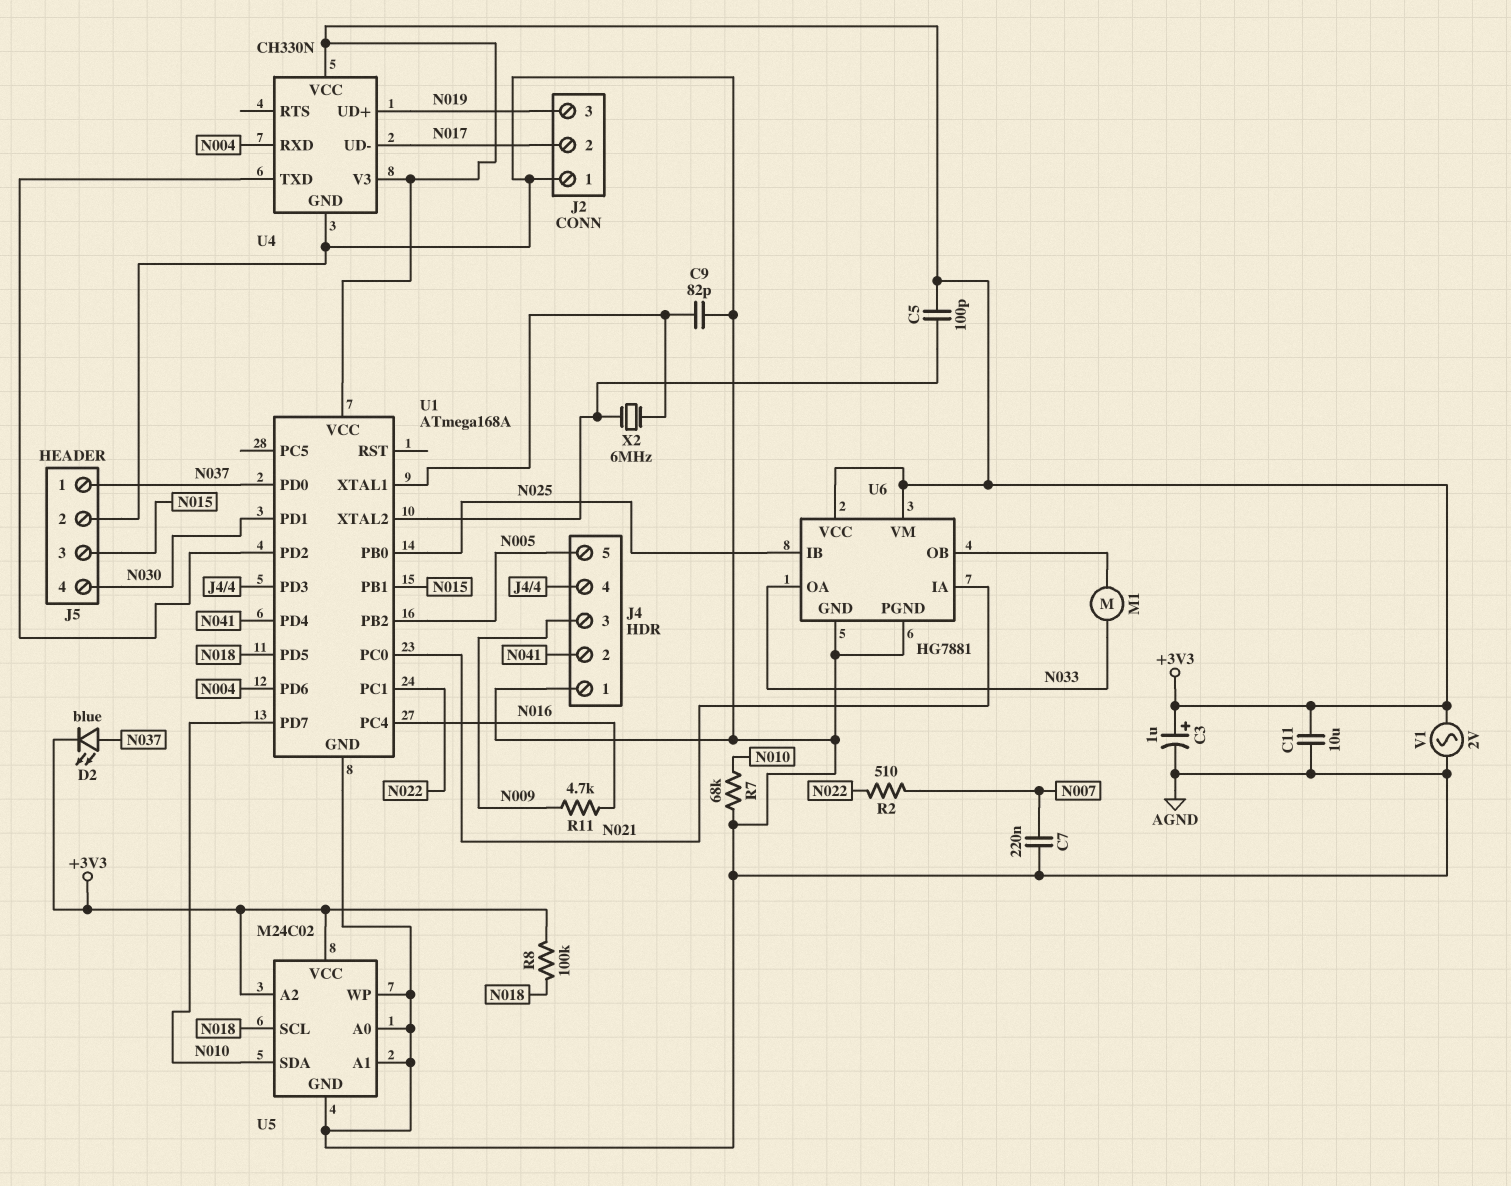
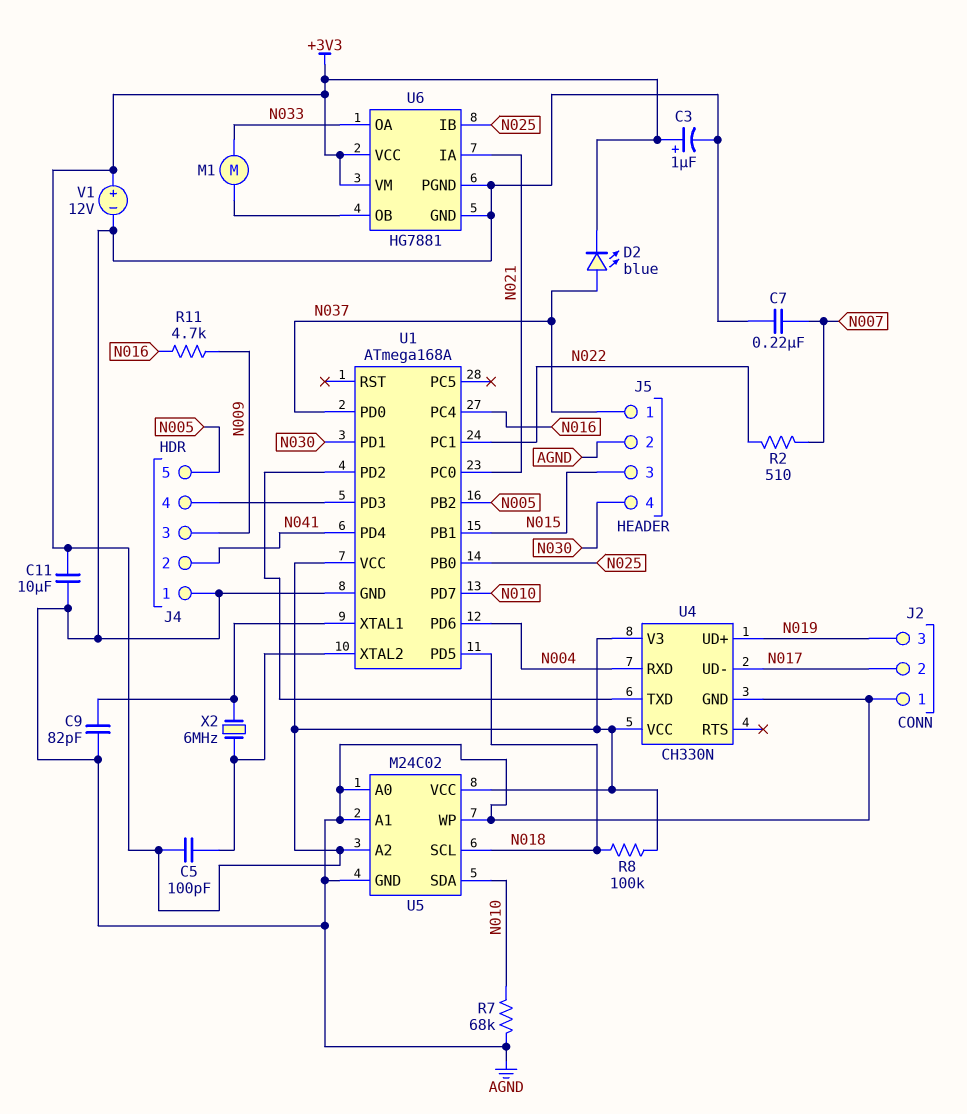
V1: AC 2V (+3V3, AGND) -> 12V (plus +3V3, minus AGND)

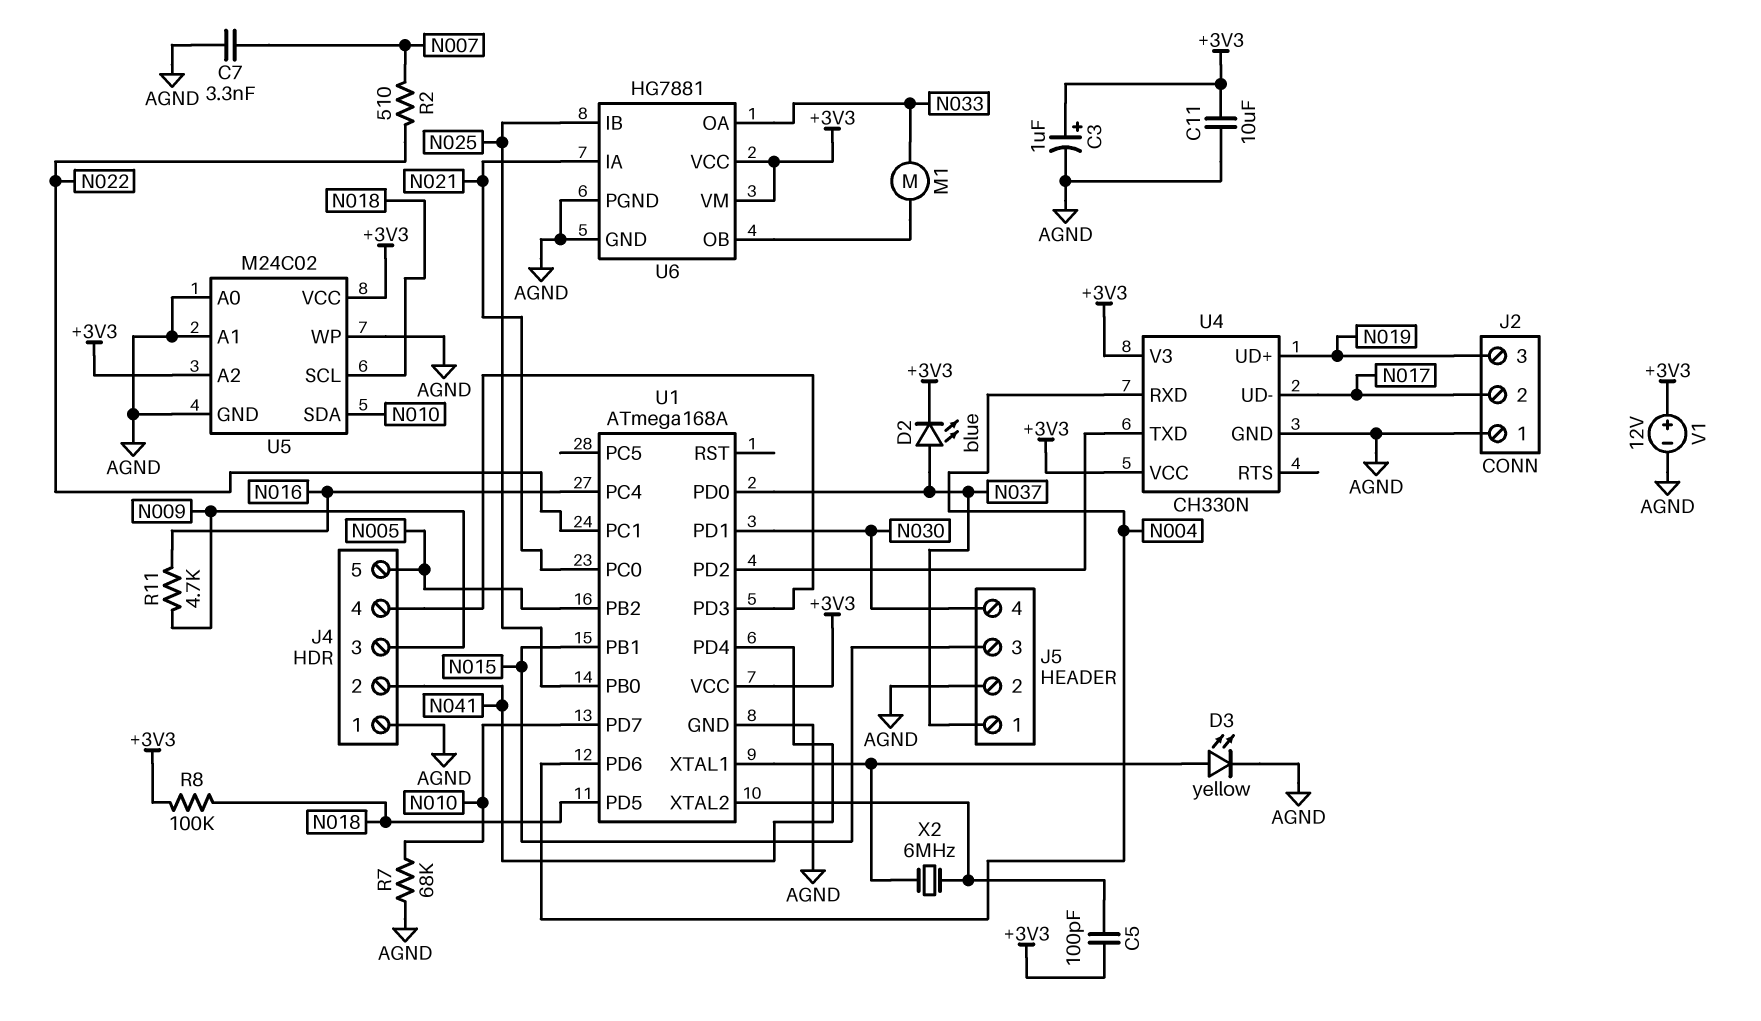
C7: 220nF (AGND, N007) -> 3.3nF (AGND, N007)
C9: 82pF (AGND, U1/XTAL1) -> none
D3: none -> LED yellow (A U1/XTAL1, K AGND)

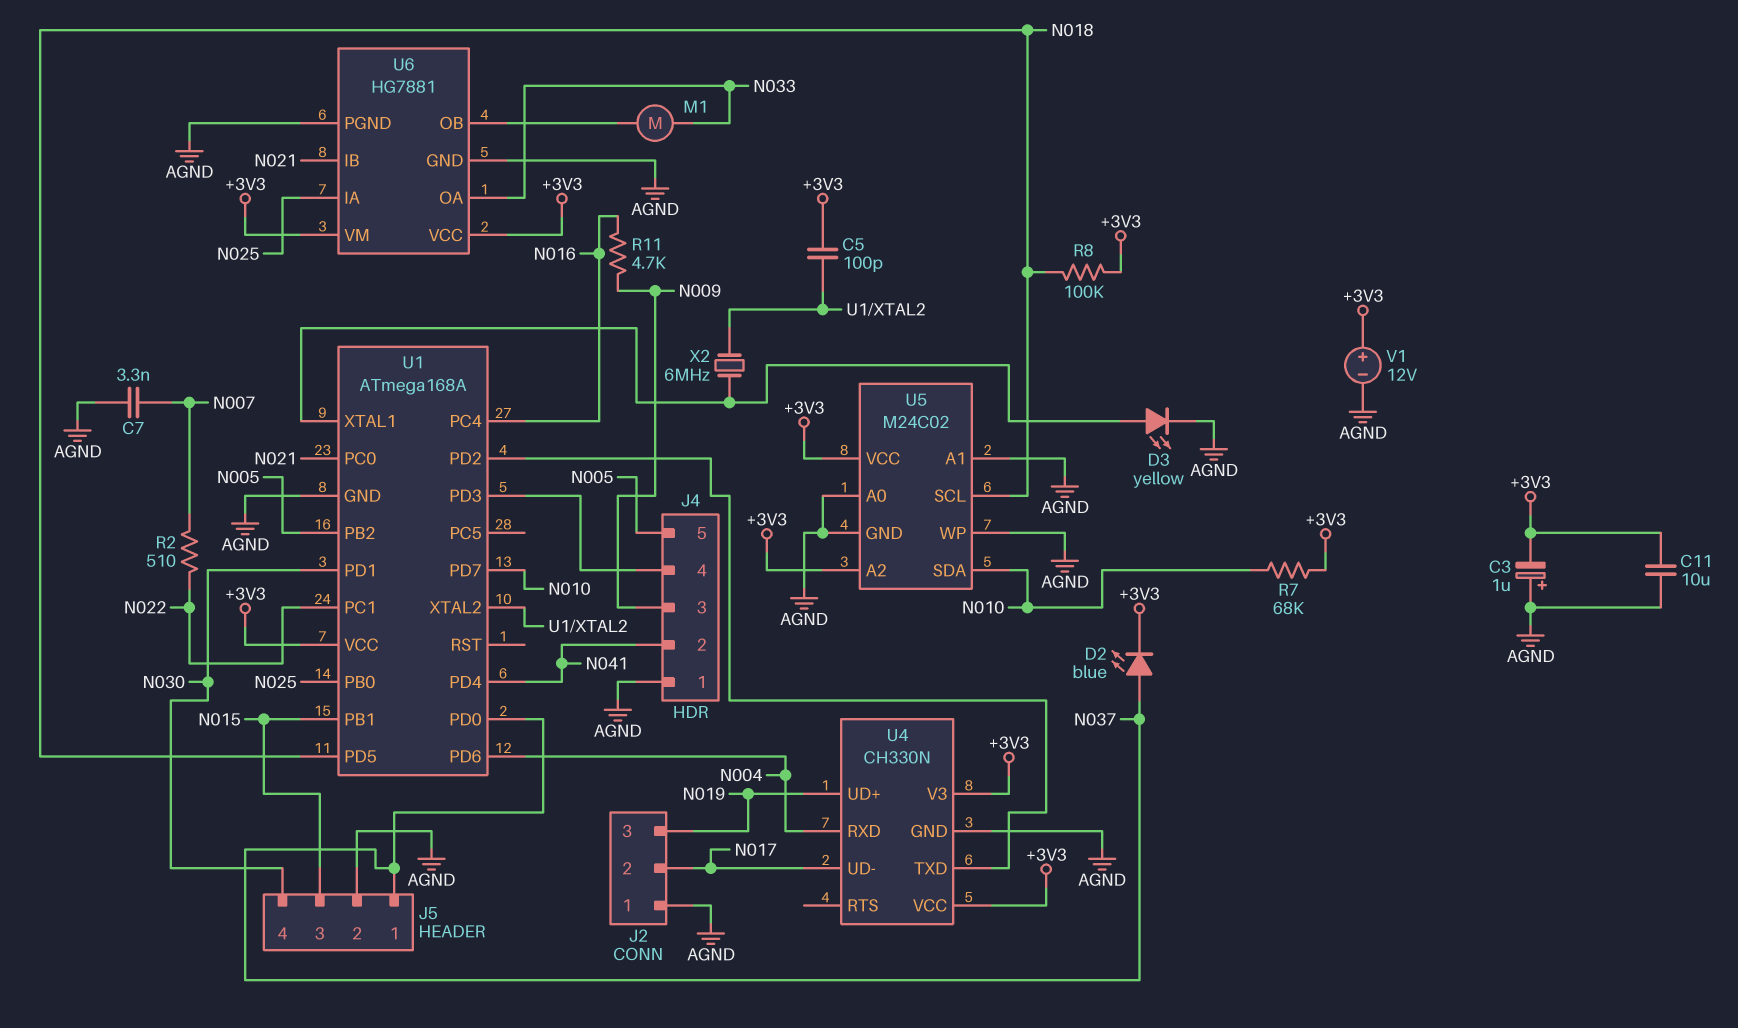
C3: 1uF (plus +3V3, minus AGND) -> 1uF (plus AGND, minus +3V3)
R7: 68k (AGND, N010) -> 68k (+3V3, N010)
U6 pin IA: N021 -> N025
U6 pin IB: N025 -> N021

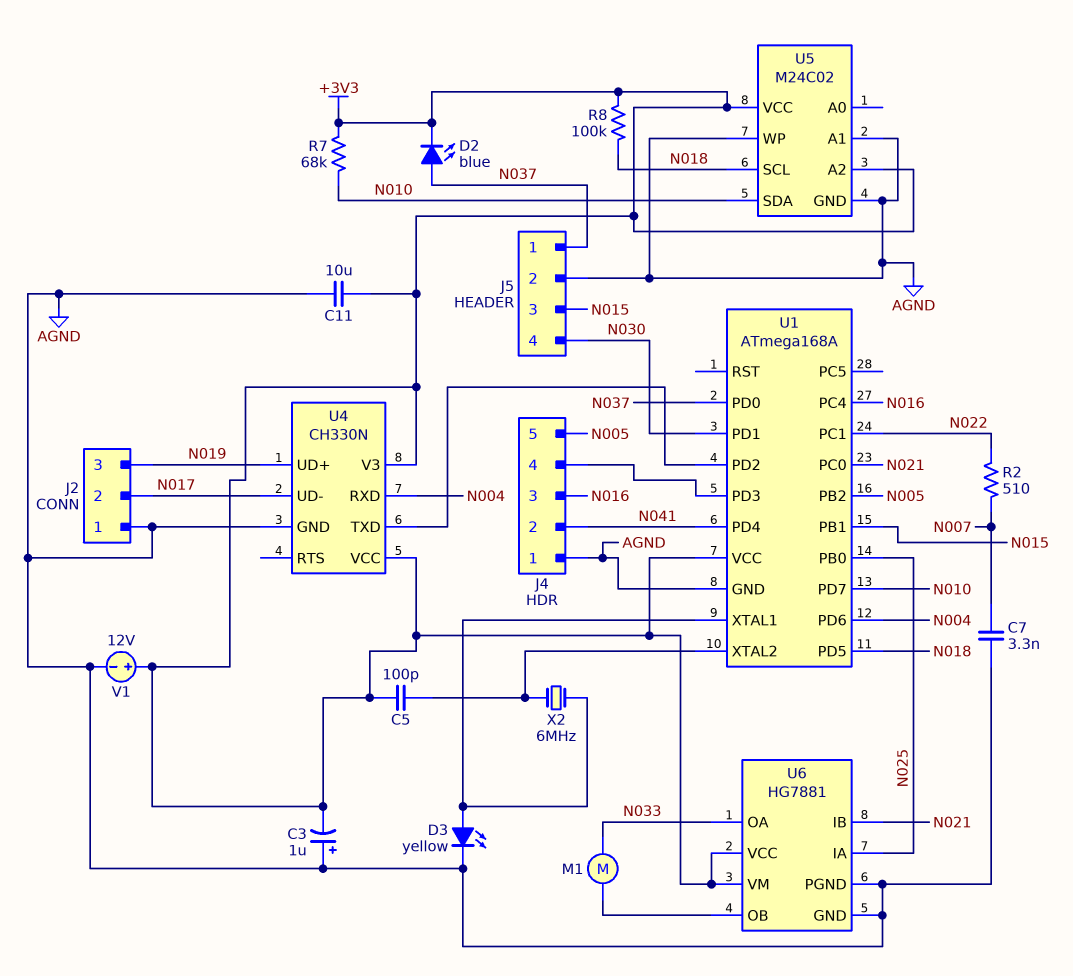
J4 pin 3: N009 -> N016
R11: 4.7k (N009, N016) -> none
U5 pin A0: AGND -> none

